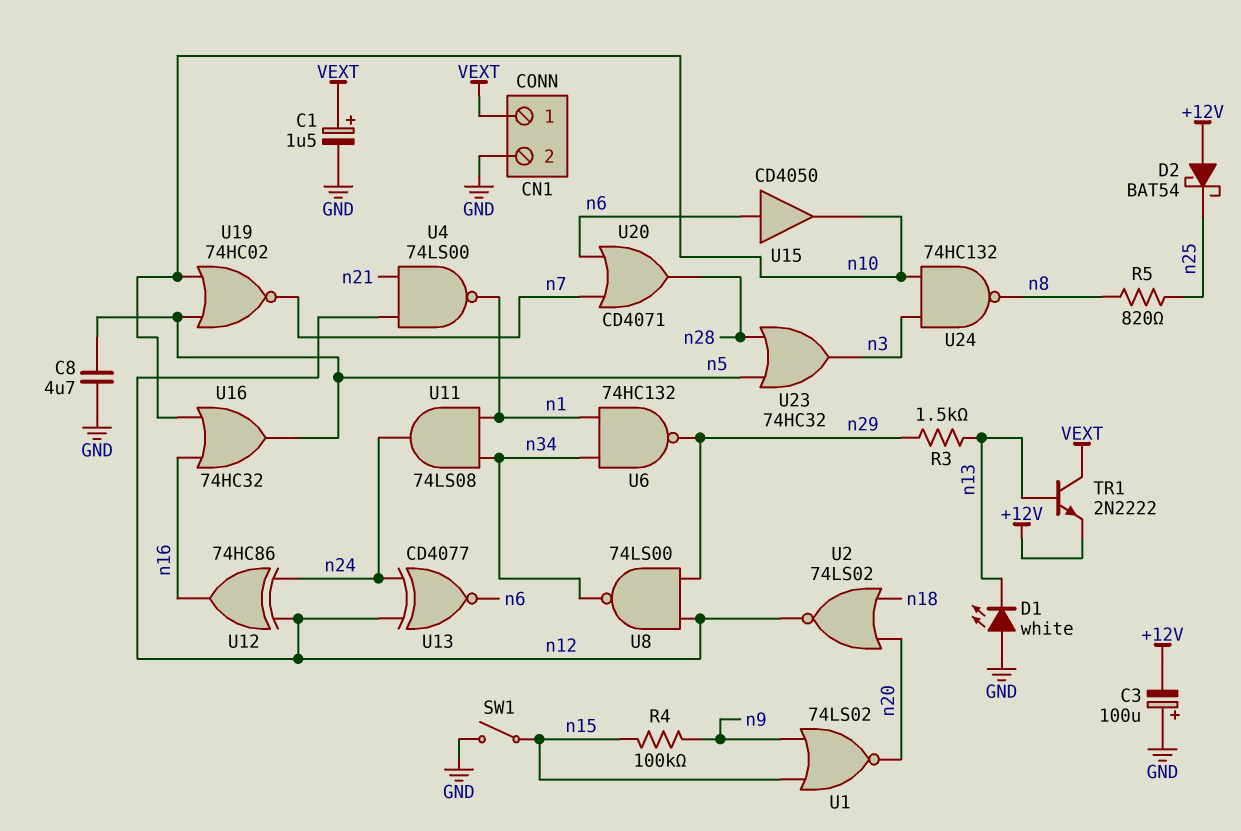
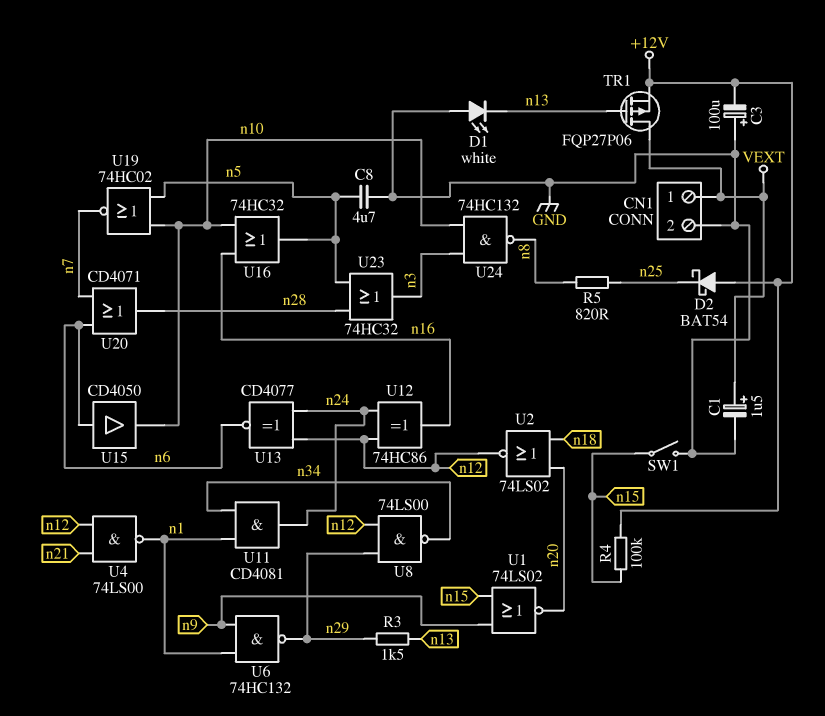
R4: 100k (n9, n15) -> 100k (+12V, n15)
TR1: NPN 2N2222 (B n13, C VEXT, E +12V) -> PMOS FQP27P06 (G n13, D VEXT, S +12V)
U6: NAND 74HC132 (in n1, in n34, out n29) -> NAND 74HC132 (in n1, in n9, out n29)
U11: AND 74LS08 (in n1, in n34, out n24) -> AND CD4081 (in n1, in n34, out n24)

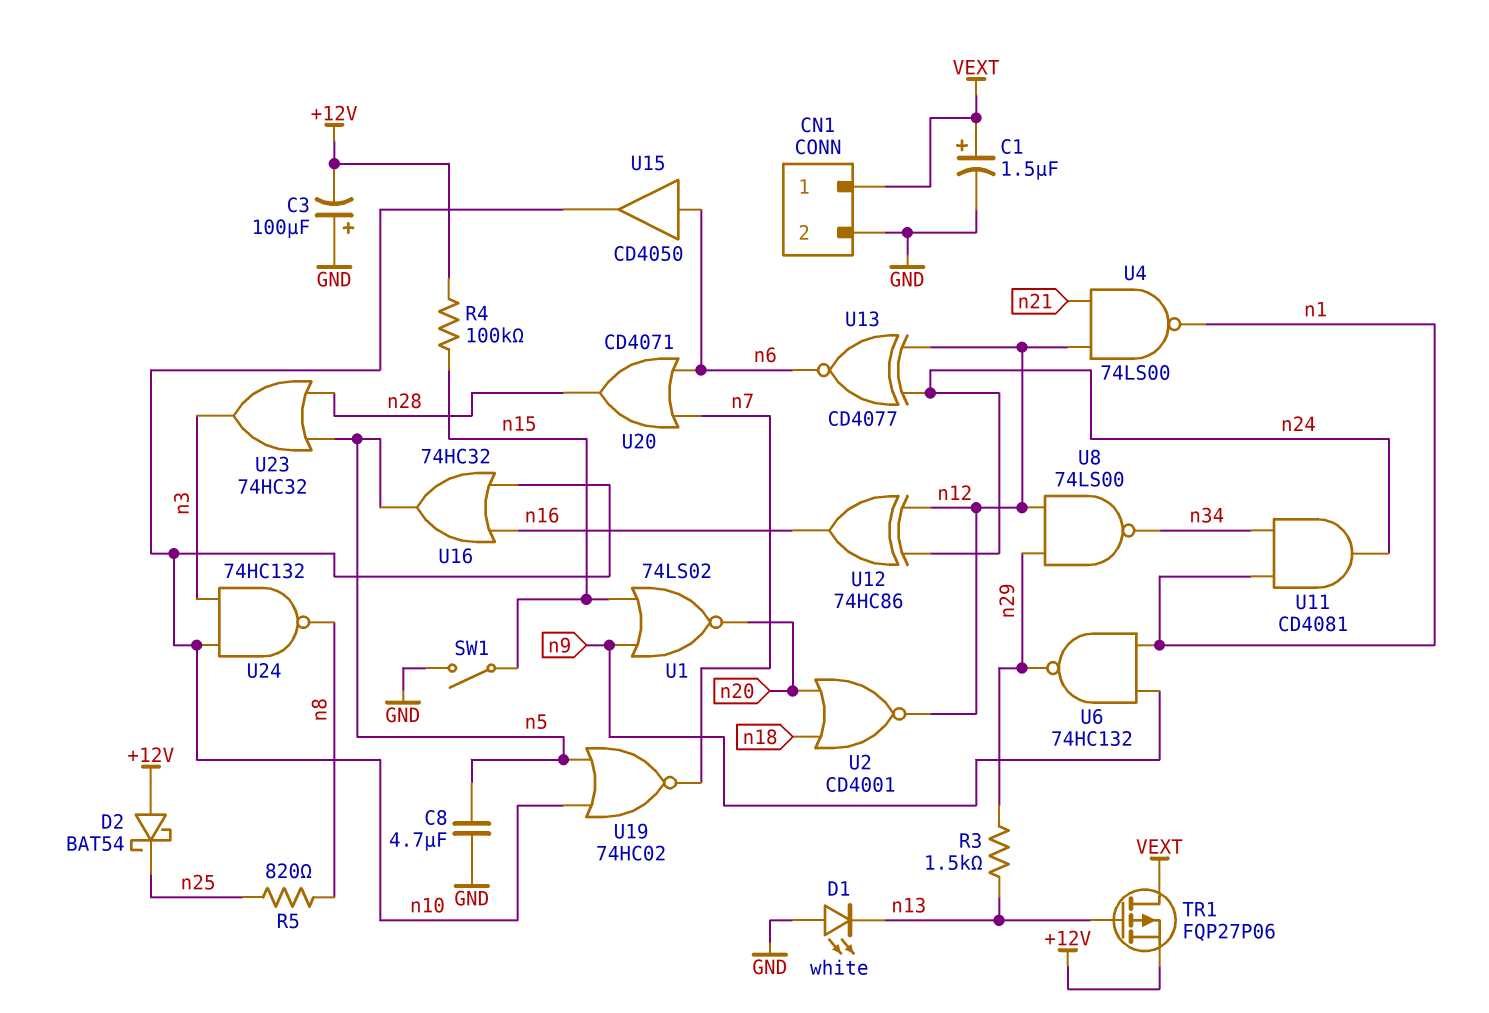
U2: NOR 74LS02 (in n18, in n20, out n12) -> NOR CD4001 (in n18, in n20, out n12)

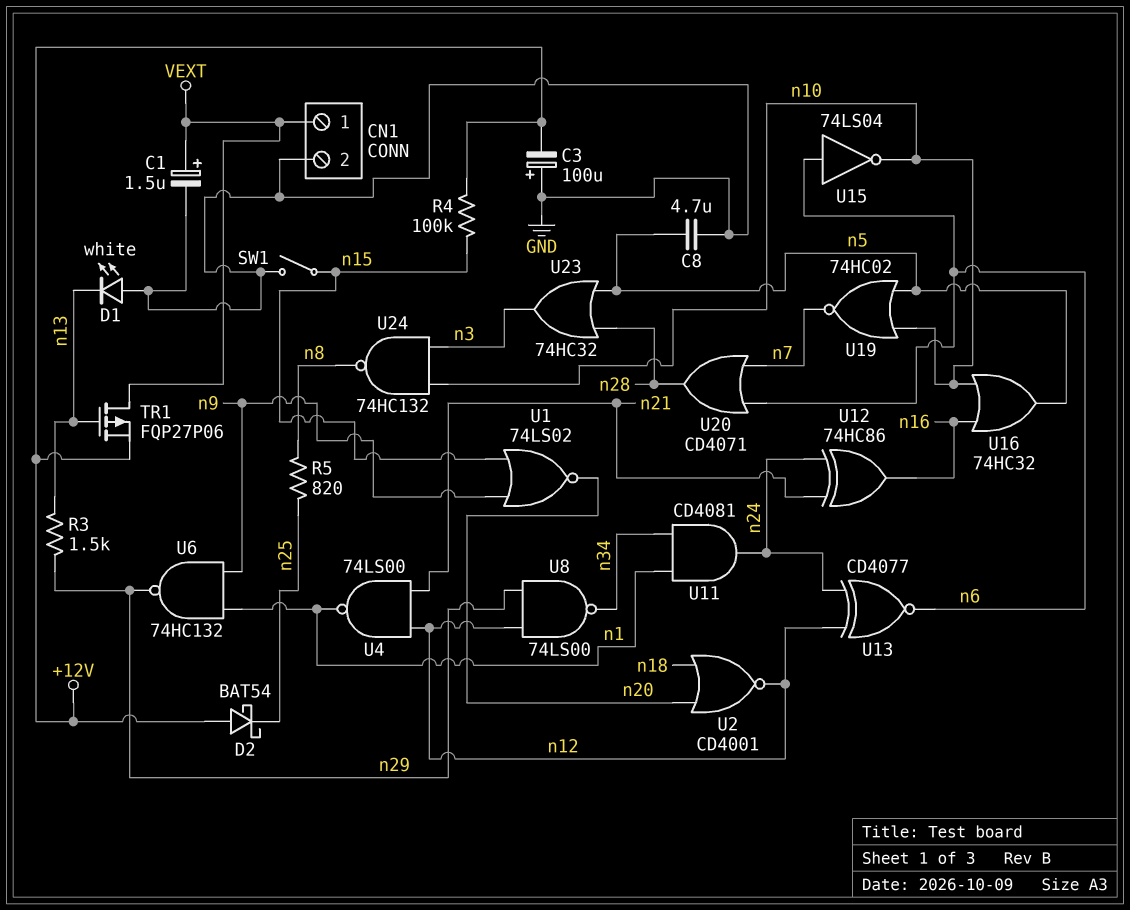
U12: XOR 74HC86 (in n12, in n24, out n16) -> XOR 74HC86 (in n21, in n24, out n16)
U15: buffer CD4050 (in n6, out n10) -> NOT 74LS04 (in n6, out n10)

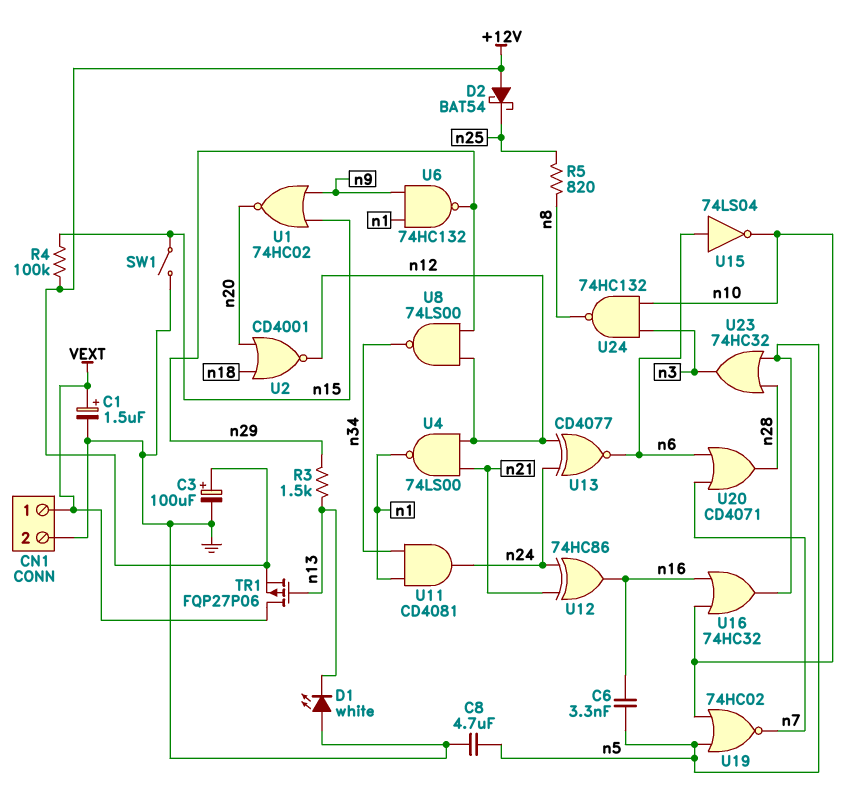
C3: 100uF (plus GND, minus +12V) -> 100uF (plus +12V, minus GND)
C6: none -> 3.3nF (n5, n16)
U1: NOR 74LS02 (in n9, in n15, out n20) -> NOR 74HC02 (in n9, in n15, out n20)

